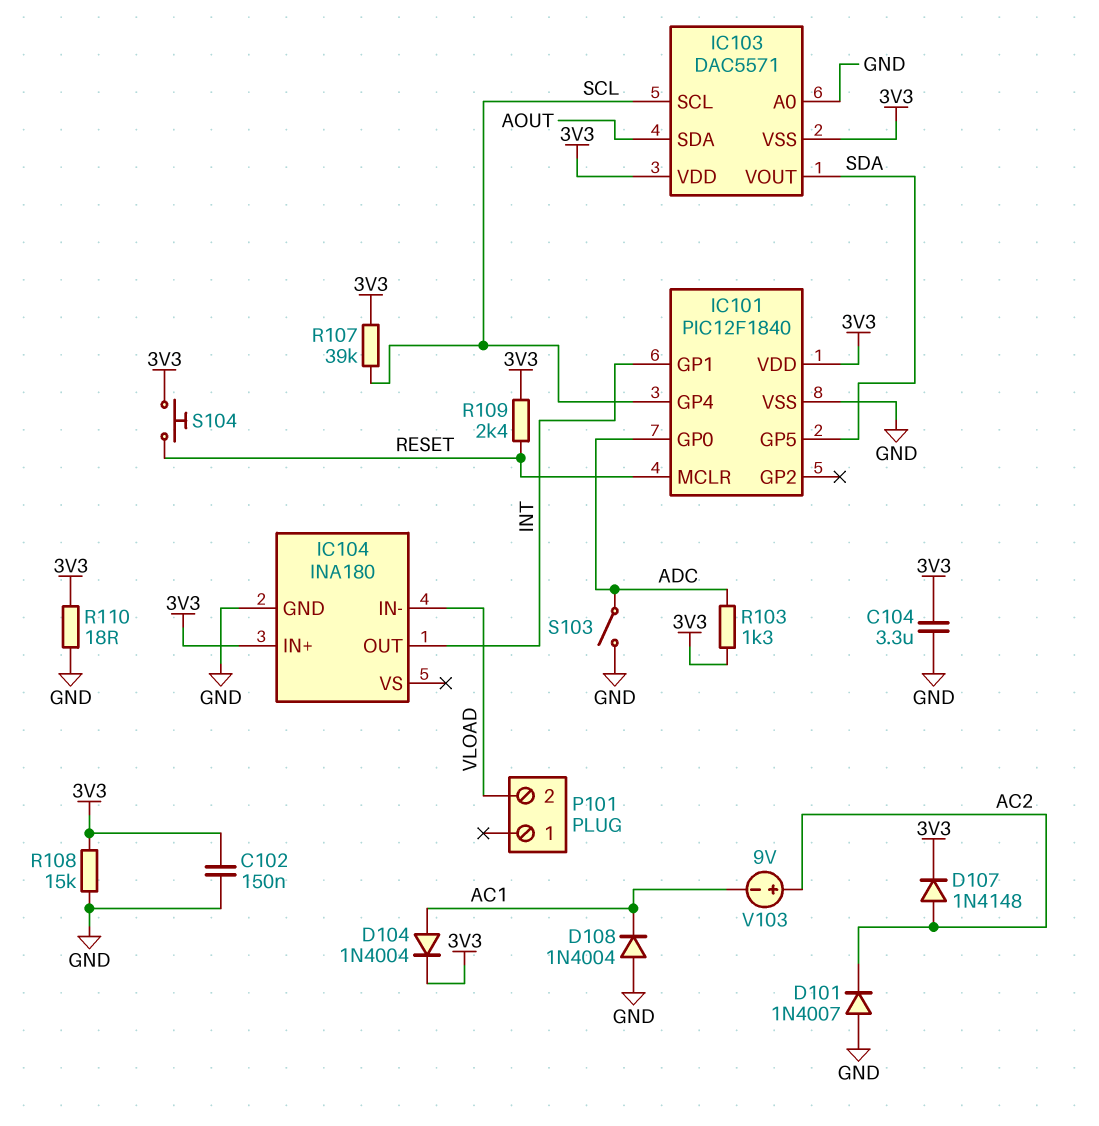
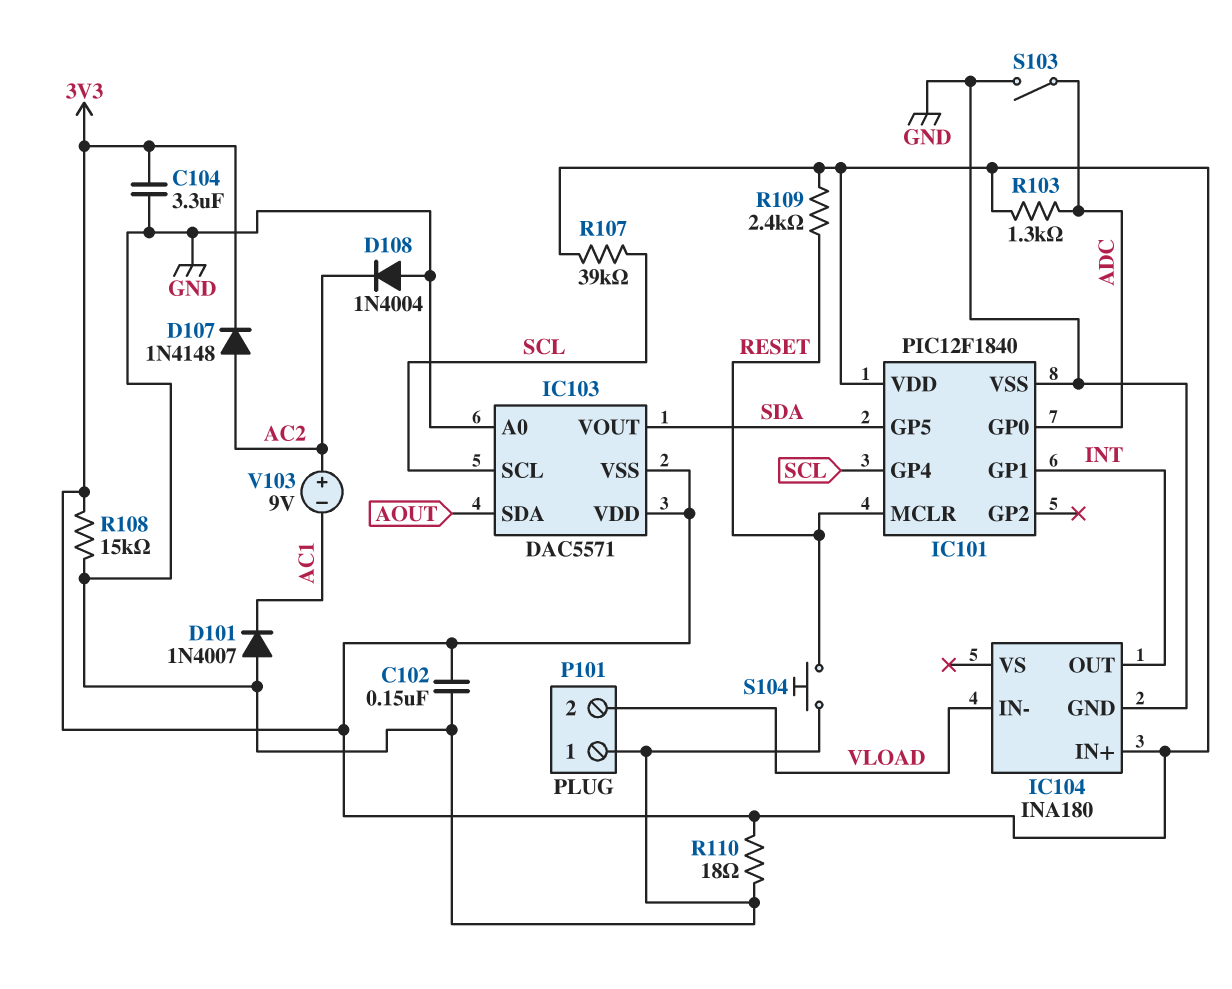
D101: diode 1N4007 (A GND, K AC2) -> diode 1N4007 (A GND, K AC1)
D104: diode 1N4004 (A AC1, K 3V3) -> none
D108: diode 1N4004 (A GND, K AC1) -> diode 1N4004 (A GND, K AC2)
P101 pin 1: none -> GND
S104: button (3V3, RESET) -> button (GND, RESET)

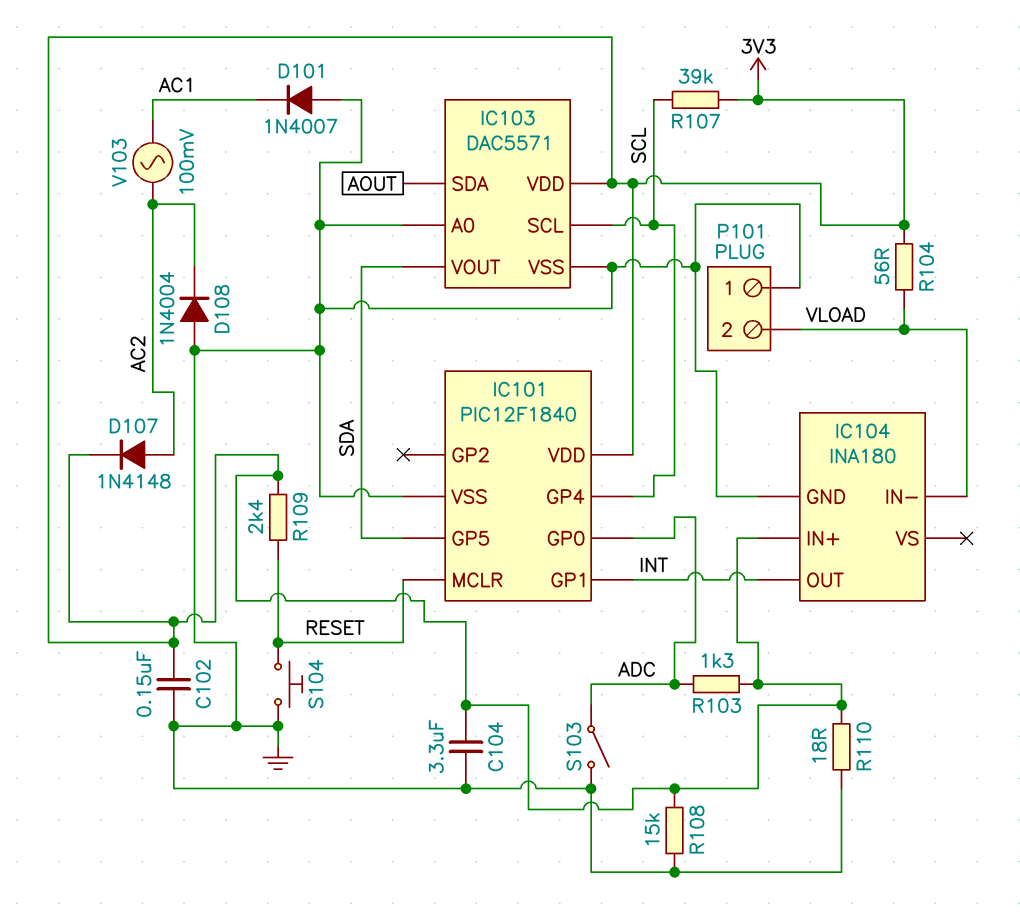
IC103 pin VSS: 3V3 -> GND
R104: none -> 56 (3V3, VLOAD)
V103: 9V (plus AC2, minus AC1) -> AC 100mV (AC1, AC2)

